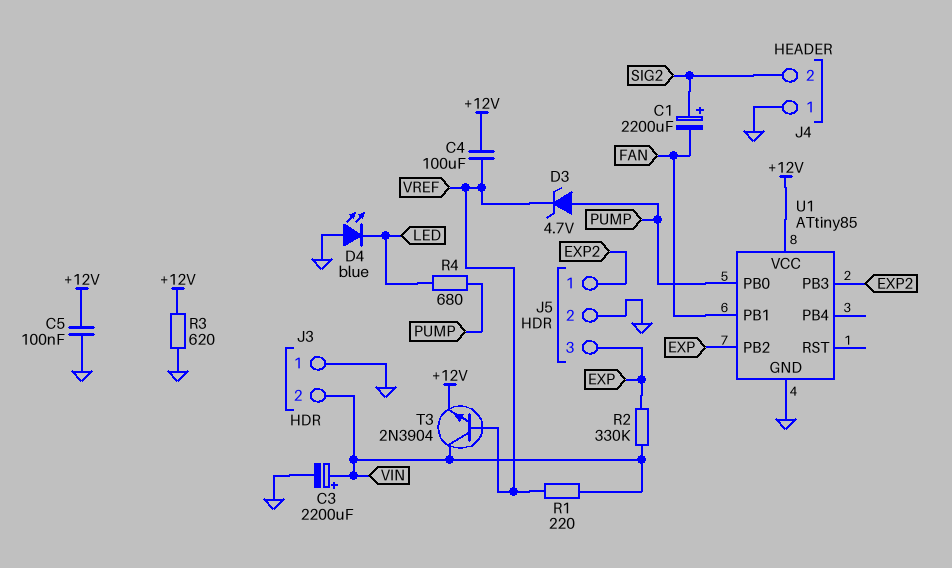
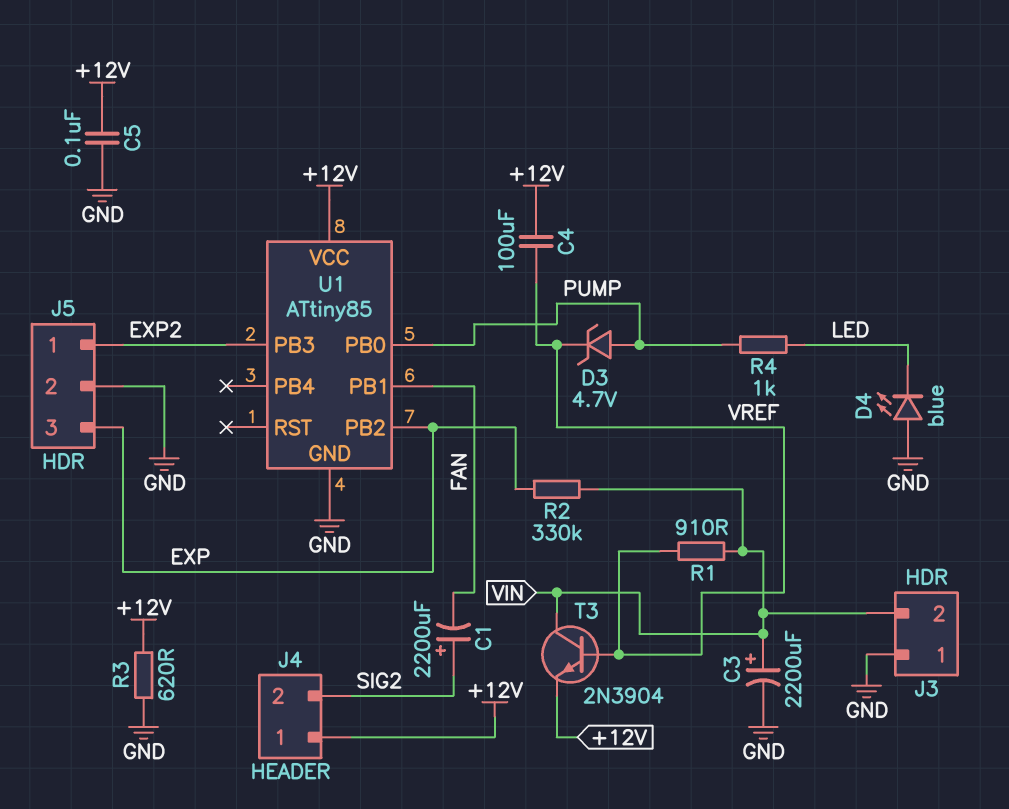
J4 pin 1: GND -> +12V
R1: 220 (VIN, VREF) -> 910 (VIN, VREF)
R4: 680 (LED, PUMP) -> 1k (LED, PUMP)

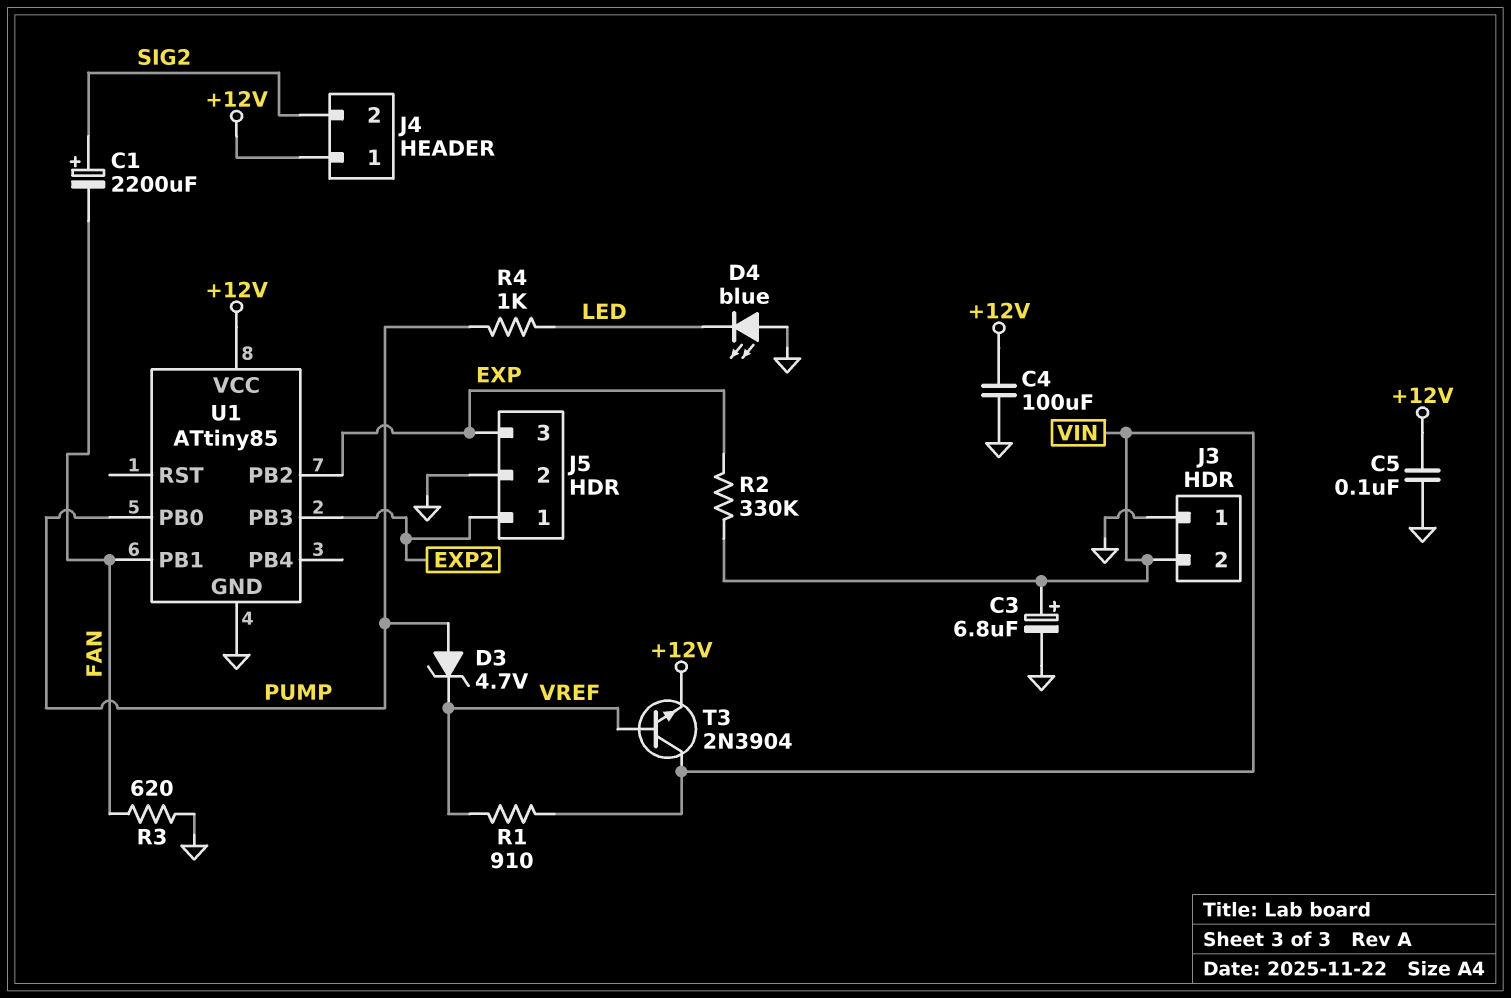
C3: 2200uF (plus VIN, minus GND) -> 6.8uF (plus VIN, minus GND)
C4: 100uF (+12V, VREF) -> 100uF (+12V, GND)
R3: 620 (+12V, GND) -> 620 (FAN, GND)

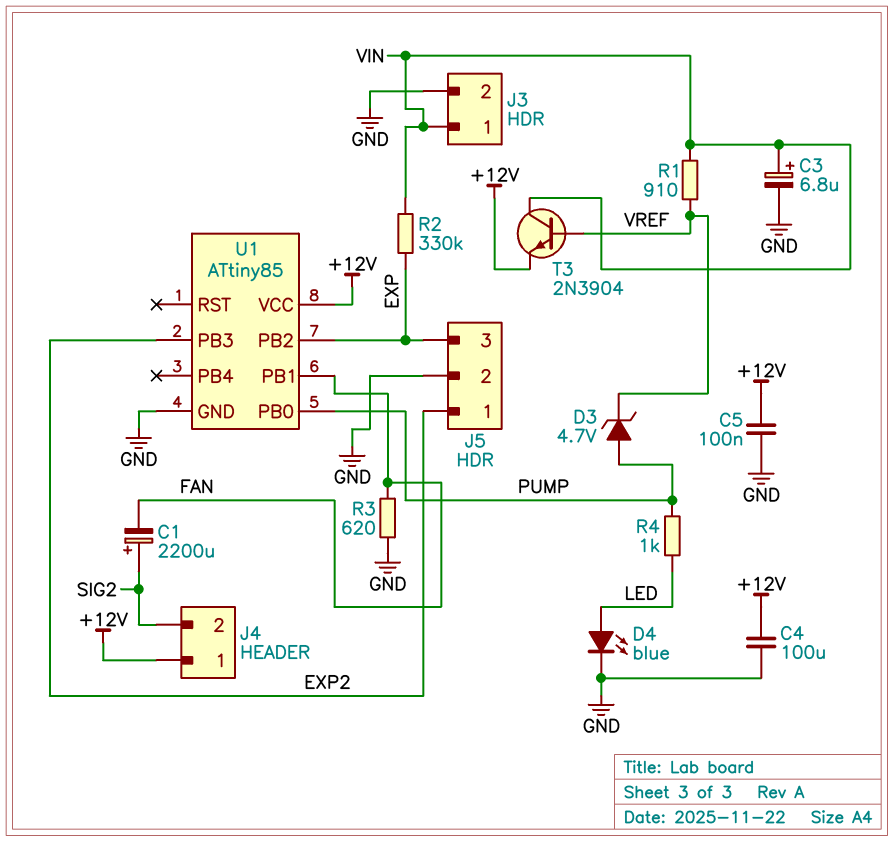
D4: LED blue (A GND, K LED) -> LED blue (A LED, K GND)
J3 pin 1: GND -> VIN
J3 pin 2: VIN -> GND

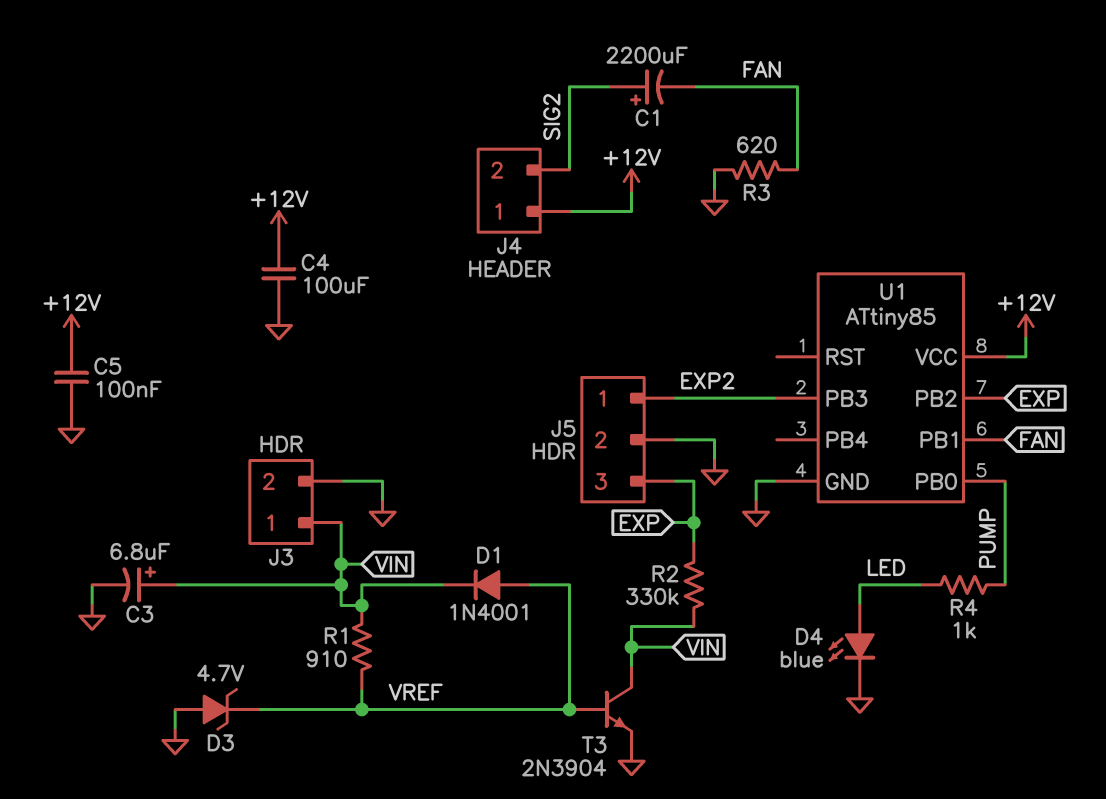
D1: none -> diode 1N4001 (A VREF, K VIN)
D3: zener 4.7V (A PUMP, K VREF) -> zener 4.7V (A GND, K VREF)
T3: NPN 2N3904 (B VREF, C VIN, E +12V) -> NPN 2N3904 (B VREF, C VIN, E GND)

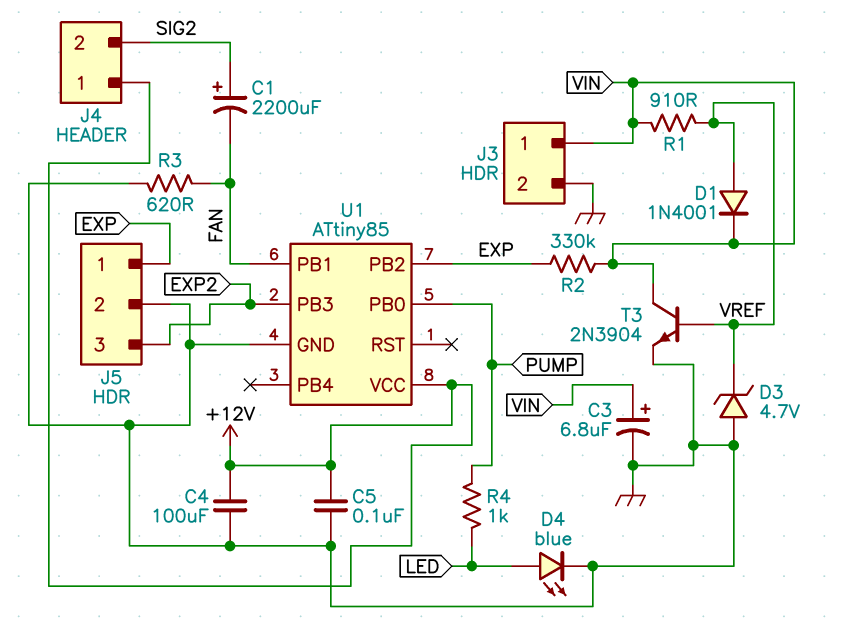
J5 pin 1: EXP2 -> EXP
J5 pin 3: EXP -> EXP2

